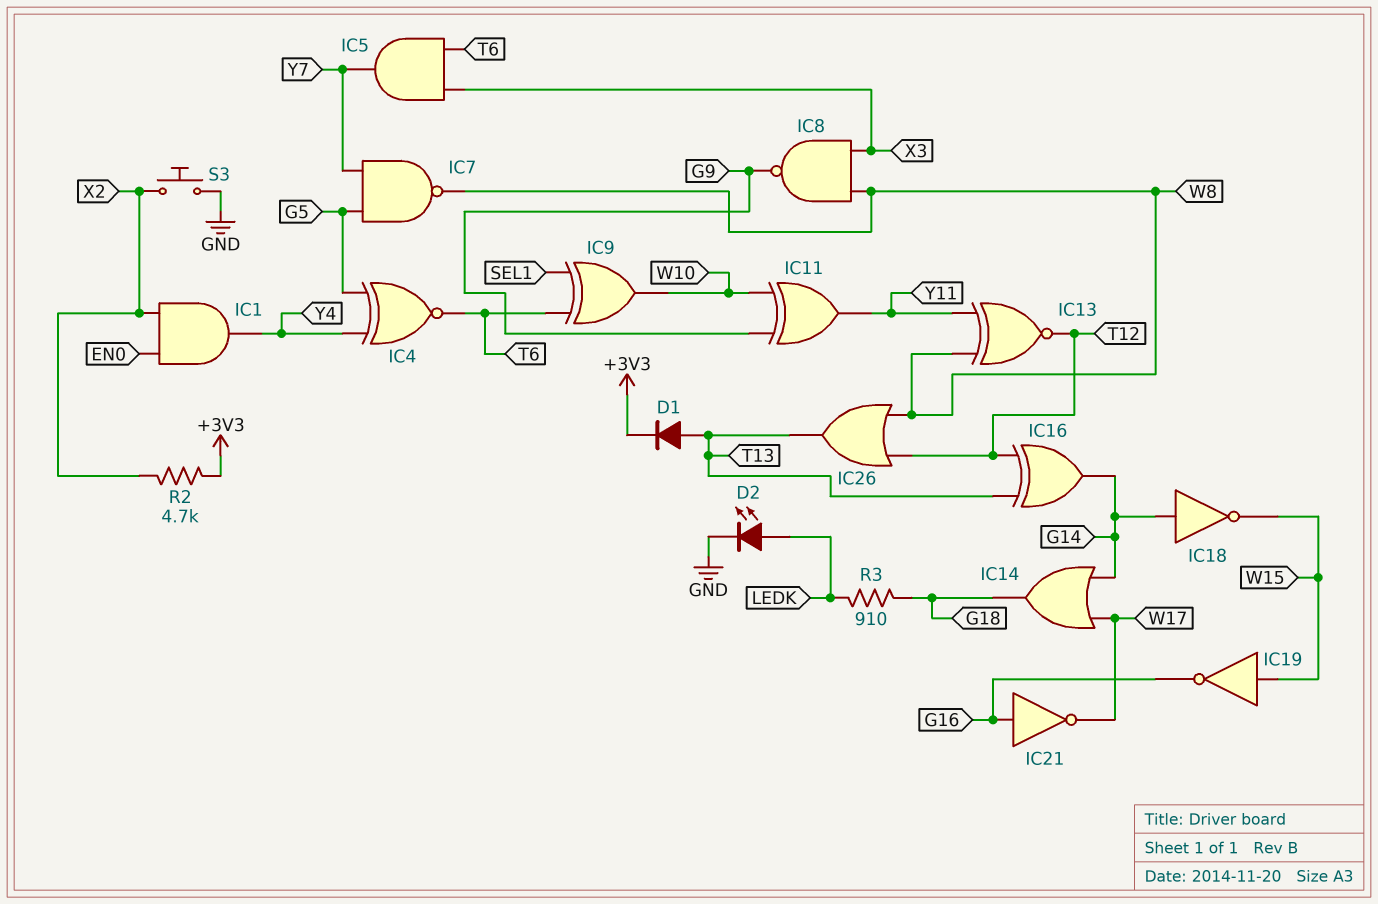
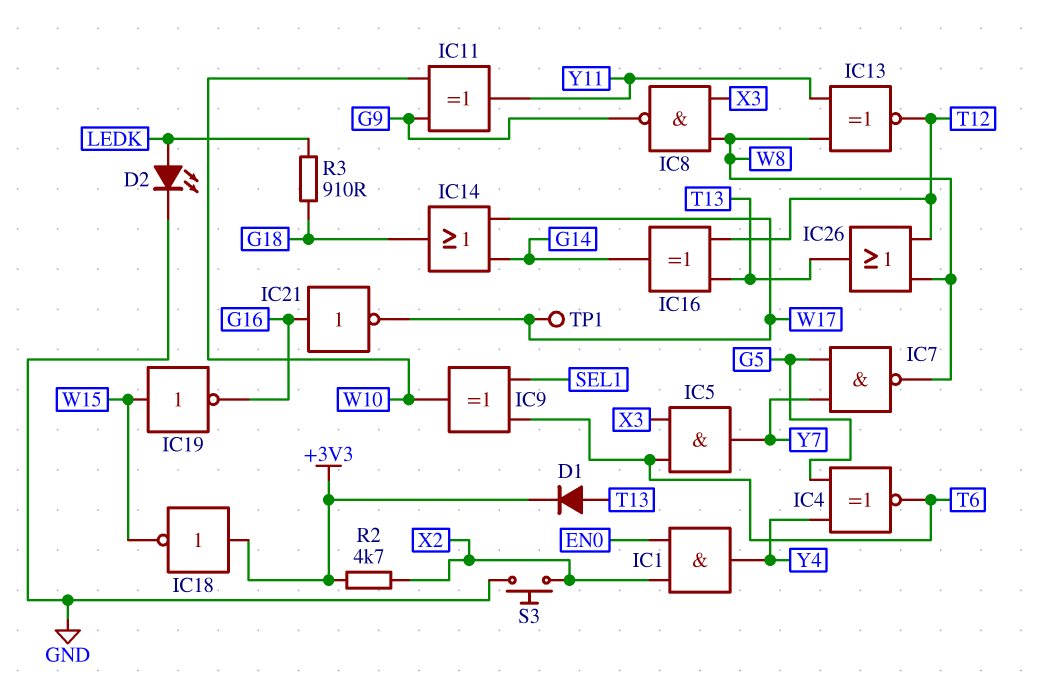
IC18: NOT (in G14, out W15) -> NOT (in +3V3, out W15)
TP1: none -> test point (W17)

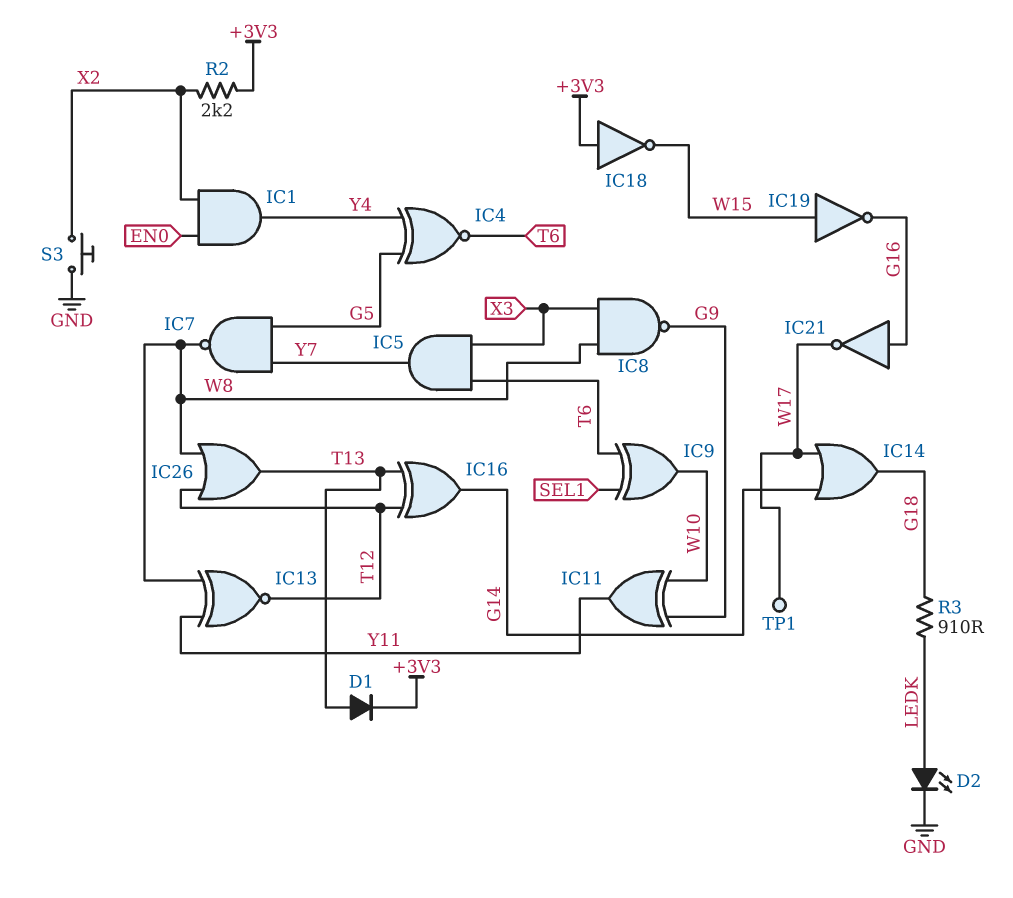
R2: 4.7k (+3V3, X2) -> 2.2k (+3V3, X2)

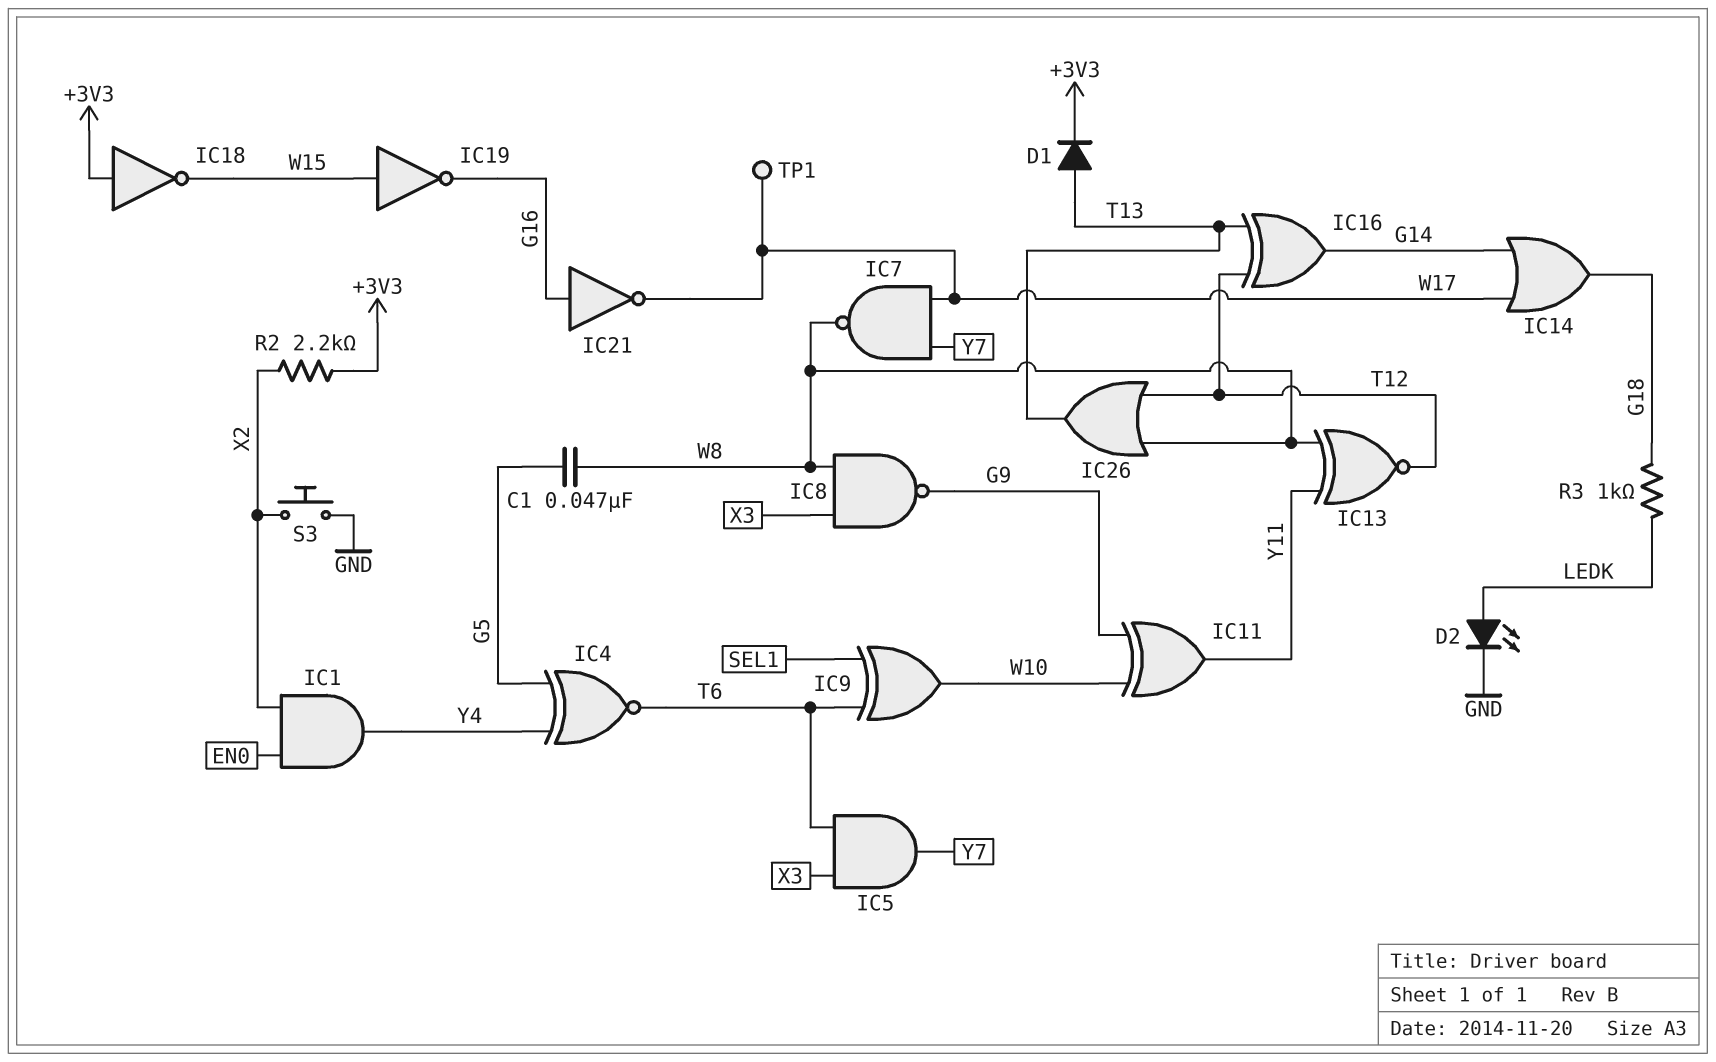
C1: none -> 47nF (G5, W8)
IC7: NAND (in G5, in Y7, out W8) -> NAND (in W17, in Y7, out W8)
R3: 910 (G18, LEDK) -> 1k (G18, LEDK)

